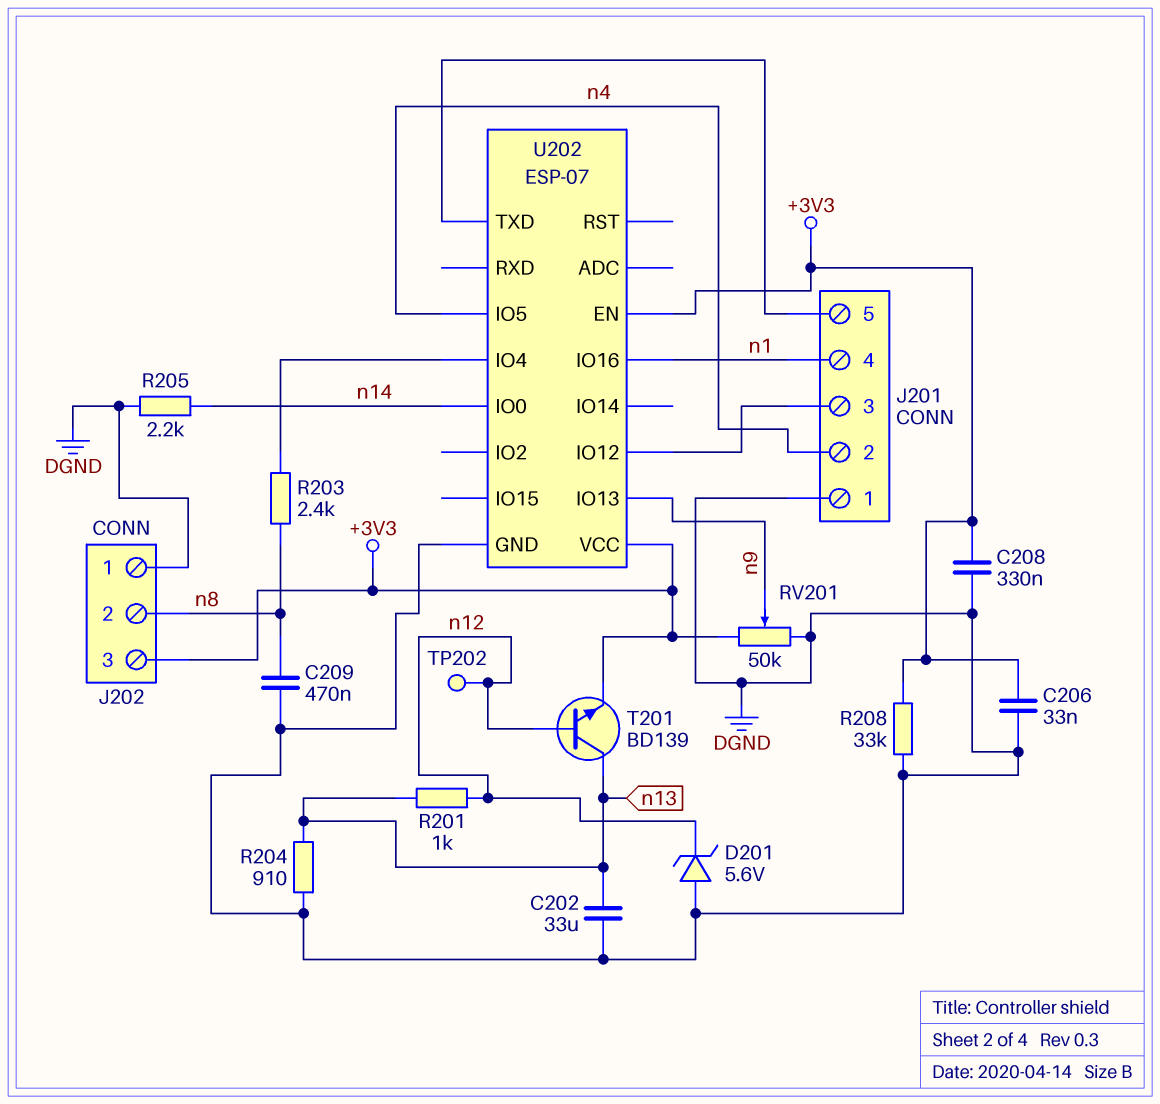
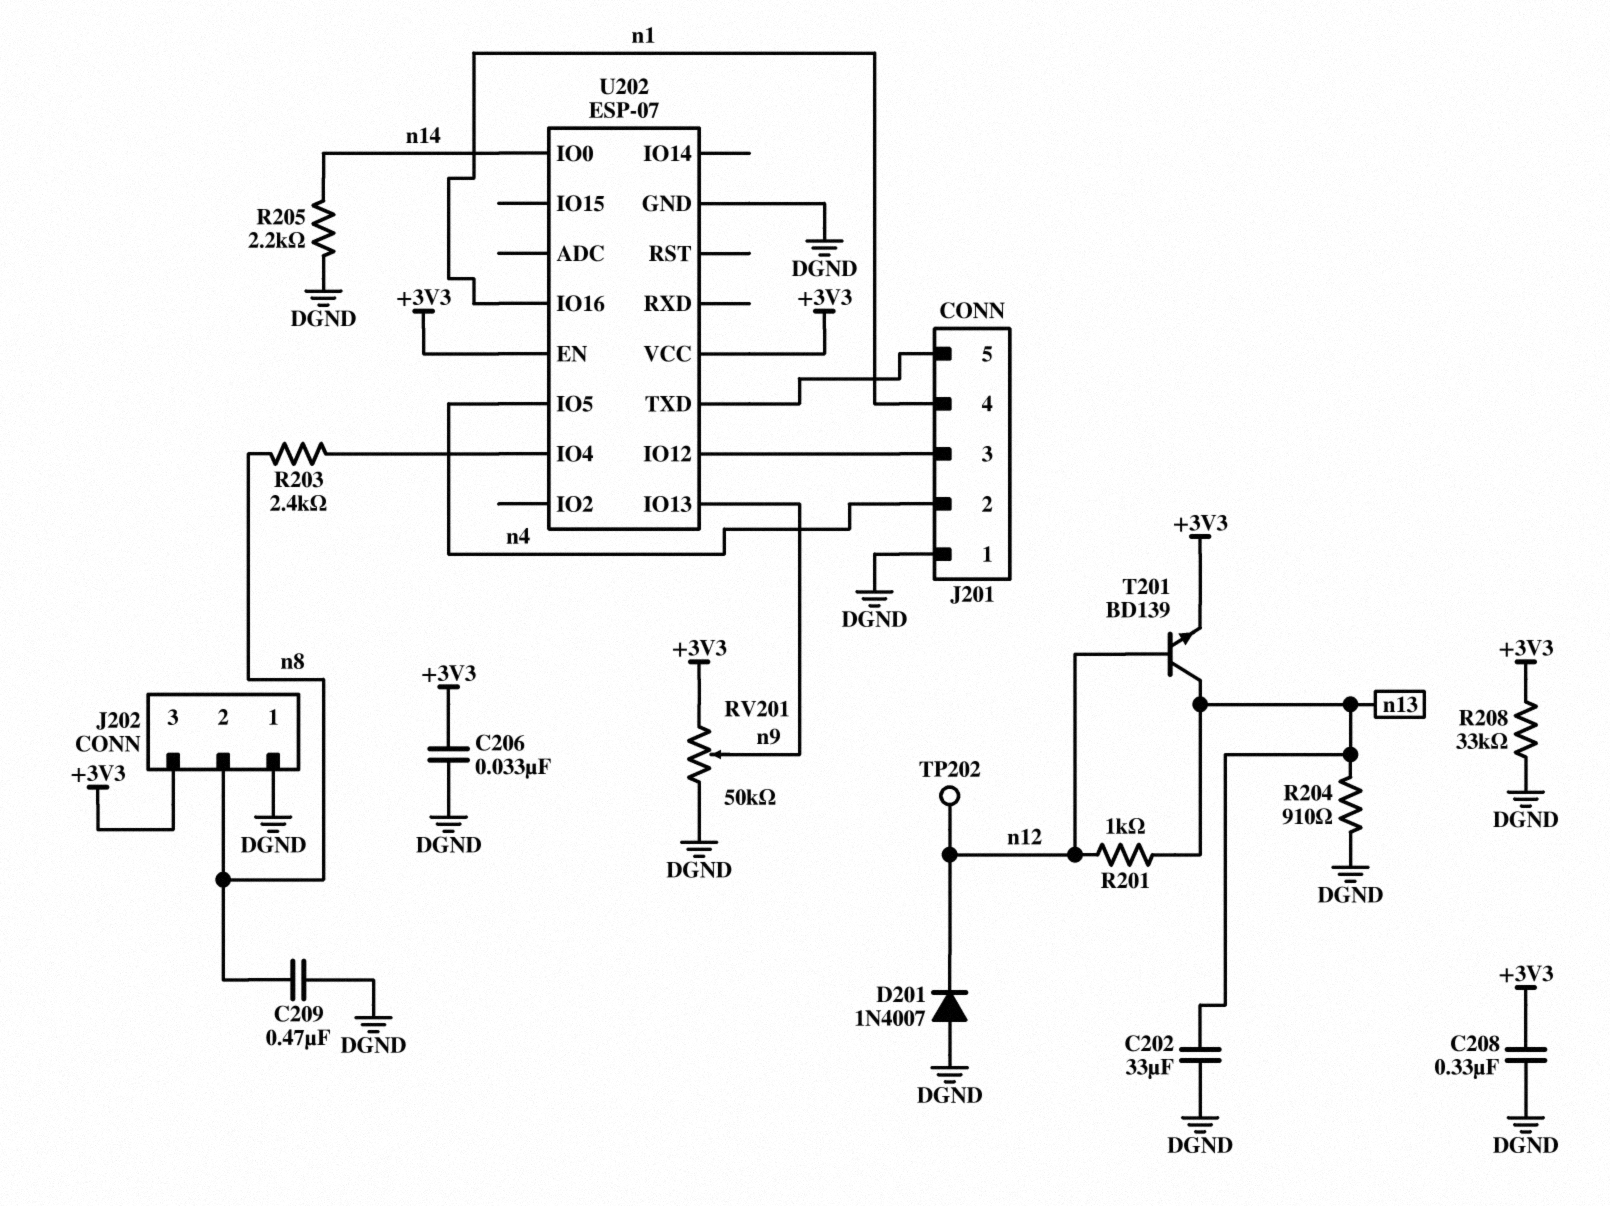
D201: zener 5.6V (A DGND, K n12) -> diode 1N4007 (A DGND, K n12)

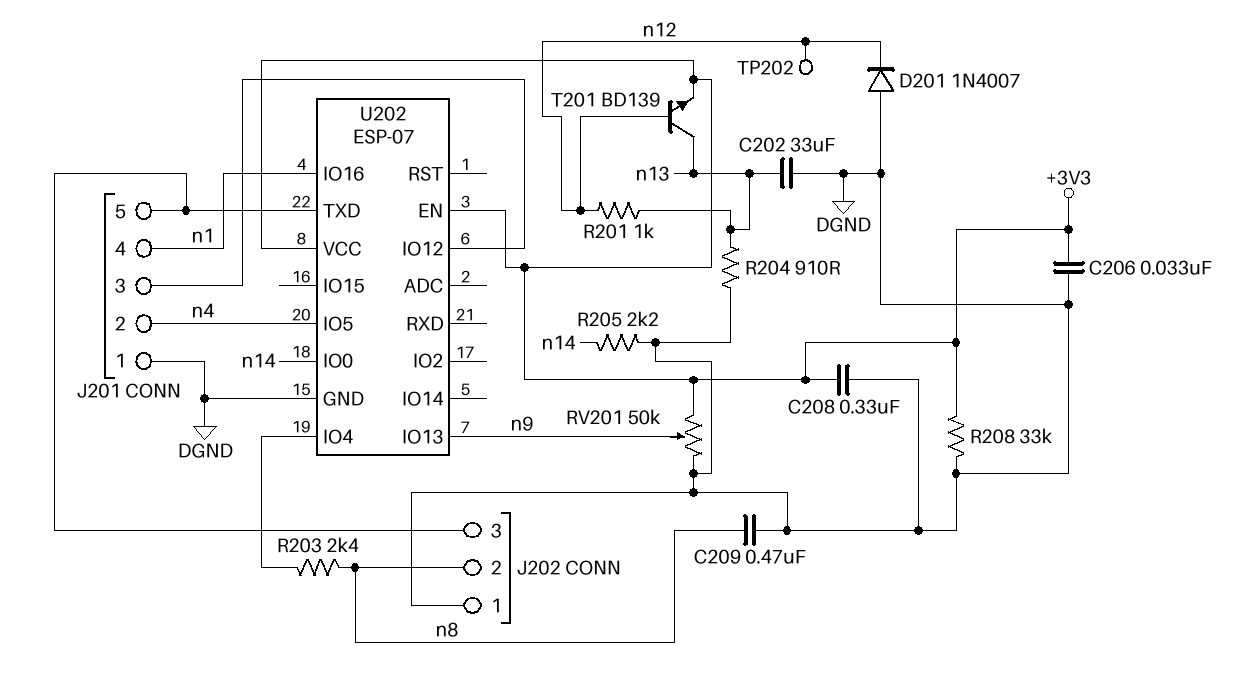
J202 pin 3: +3V3 -> J201/5

